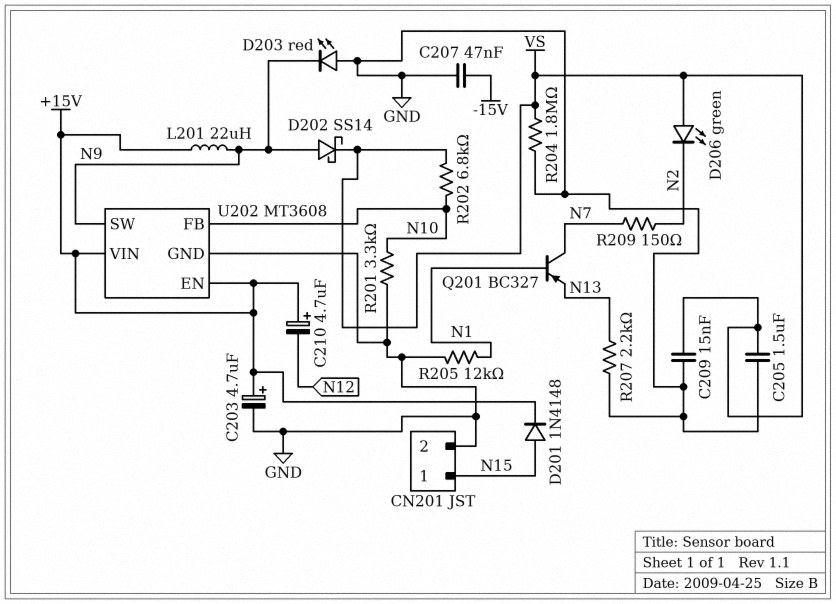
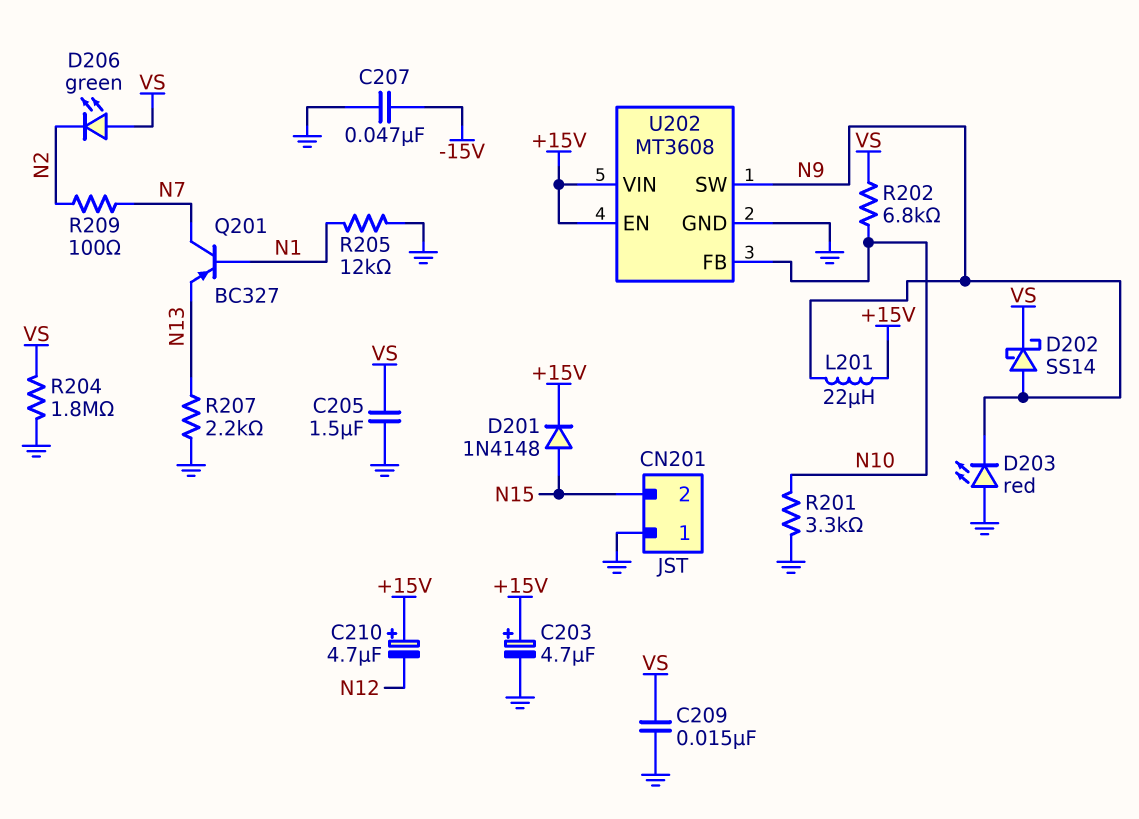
CN201 pin 1: N15 -> GND
CN201 pin 2: GND -> N15
R209: 150 (N2, N7) -> 100 (N2, N7)

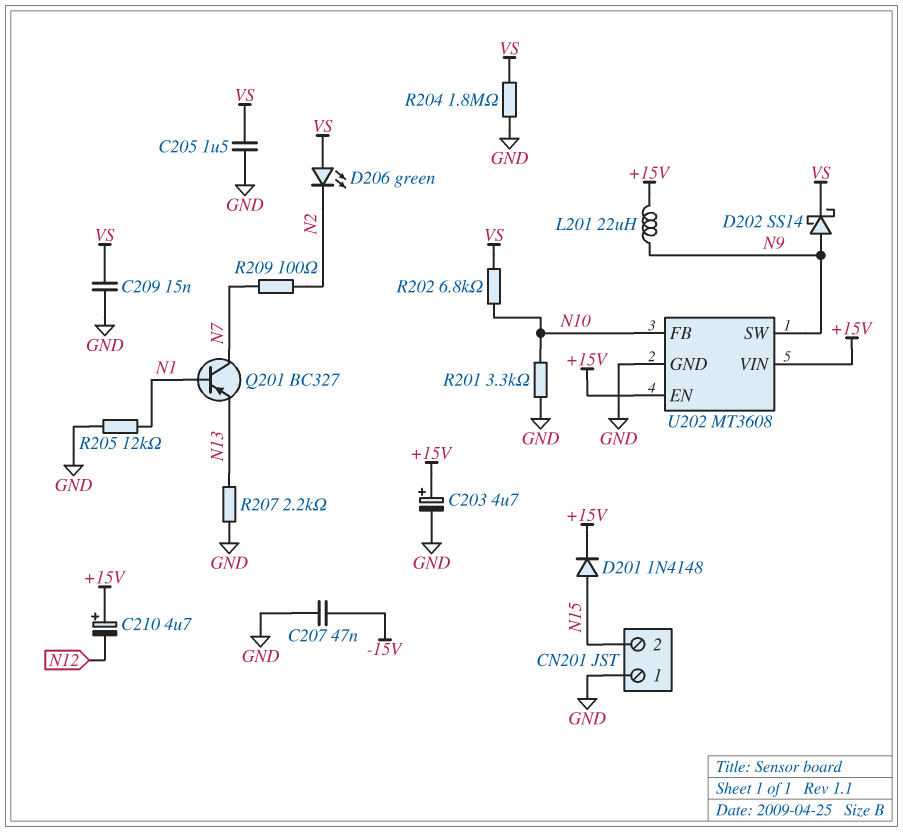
D203: LED red (A GND, K N9) -> none

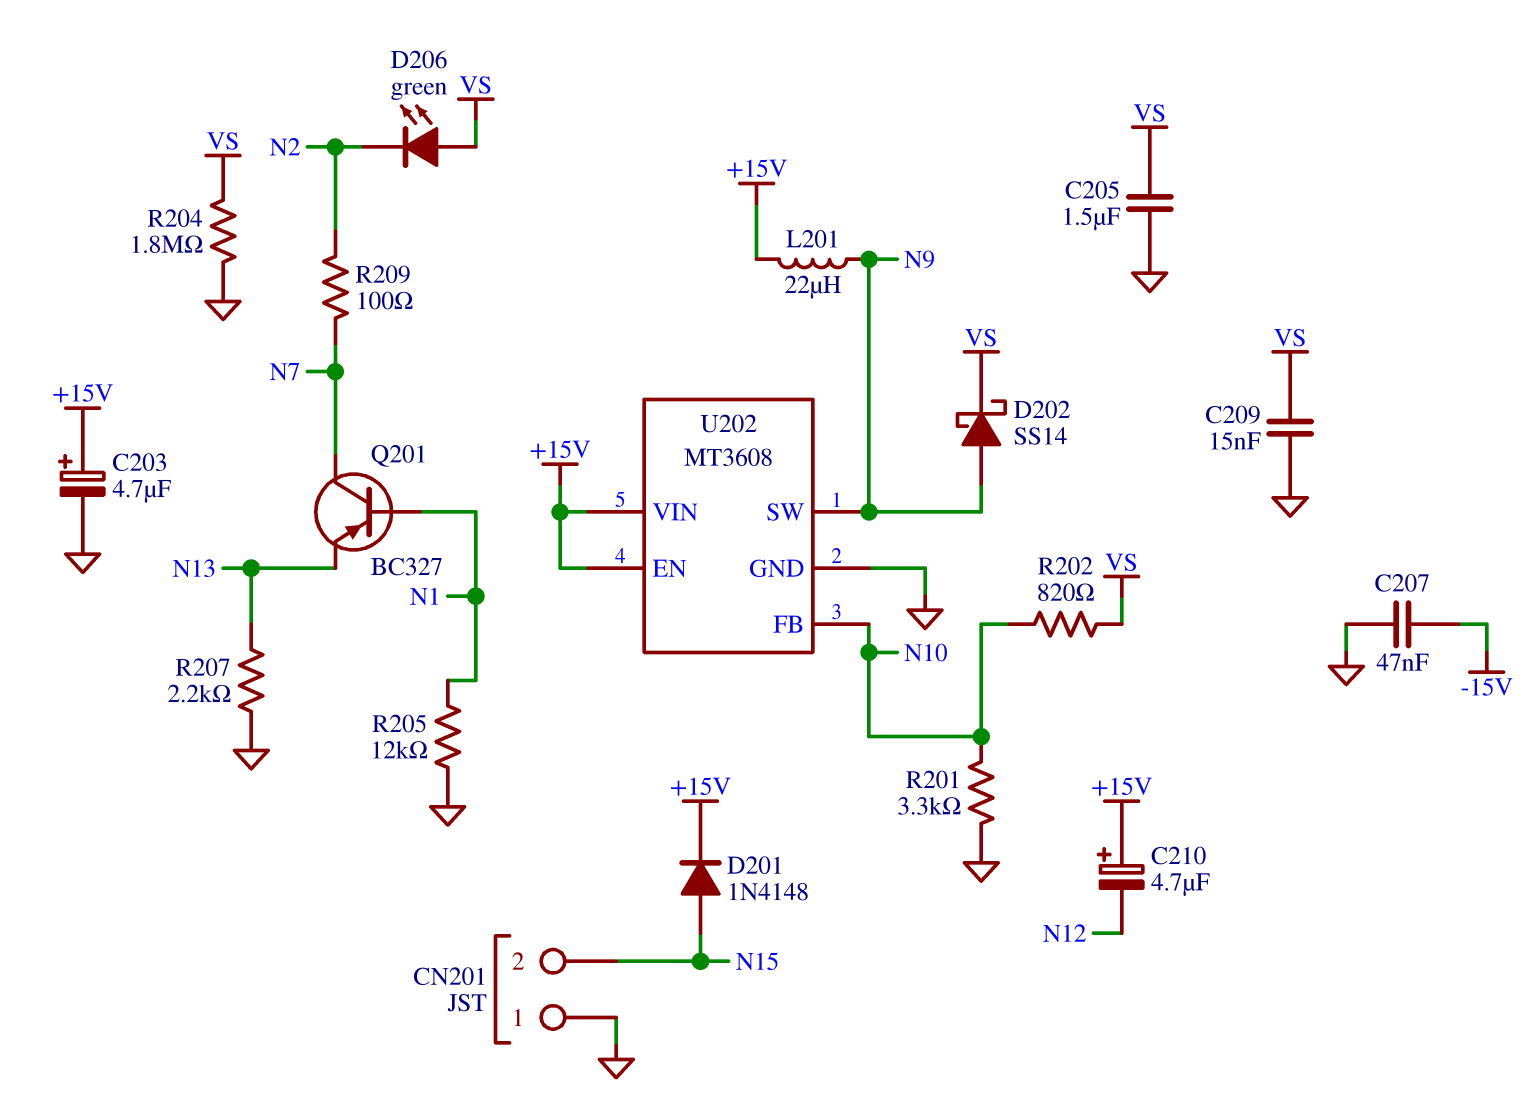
R202: 6.8k (N10, VS) -> 820 (N10, VS)

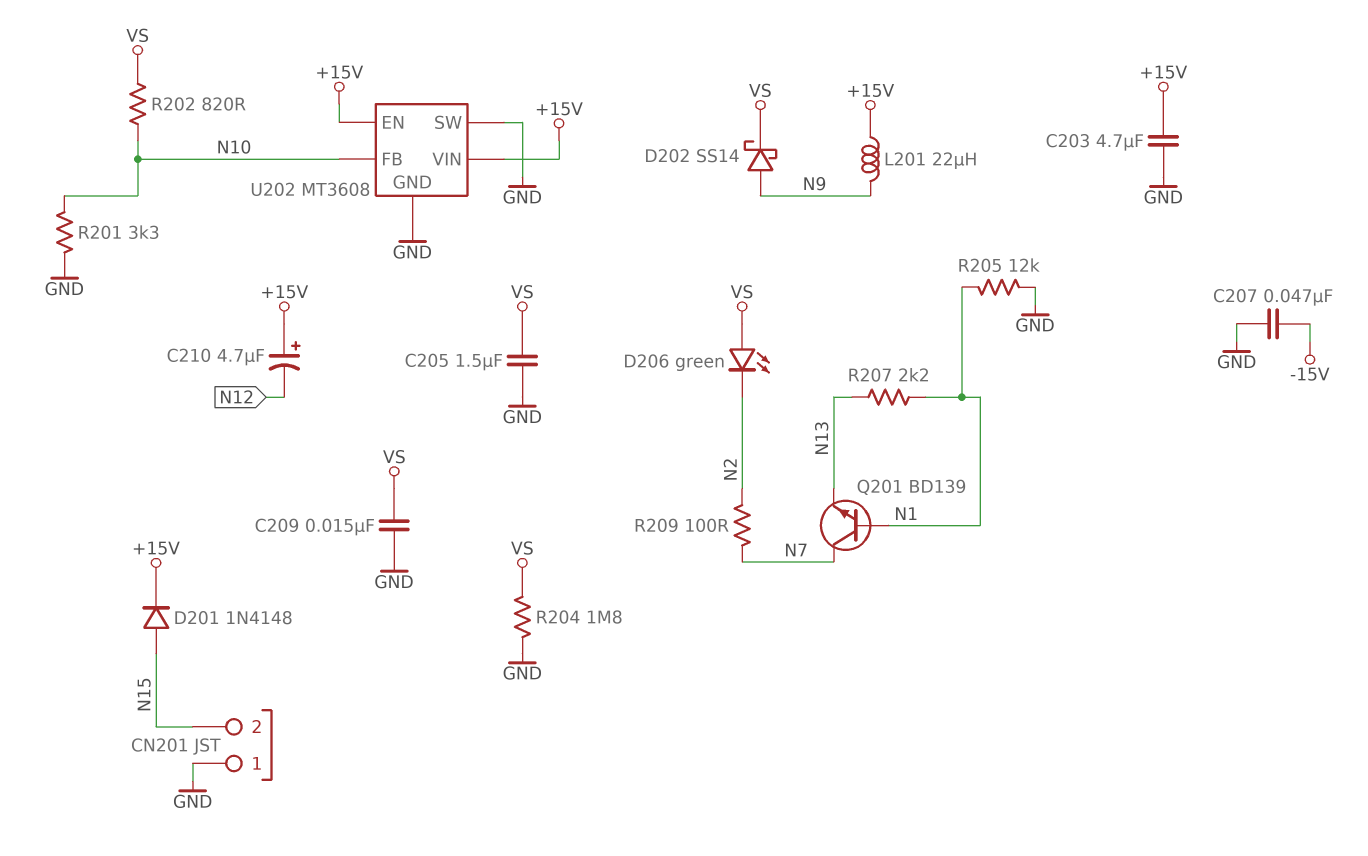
C203: 4.7uF (plus +15V, minus GND) -> 4.7uF (+15V, GND)
Q201: PNP BC327 (B N1, C N7, E N13) -> NPN BD139 (B N1, C N7, E N13)
R207: 2.2k (GND, N13) -> 2.2k (N1, N13)
U202 pin SW: N9 -> GND

